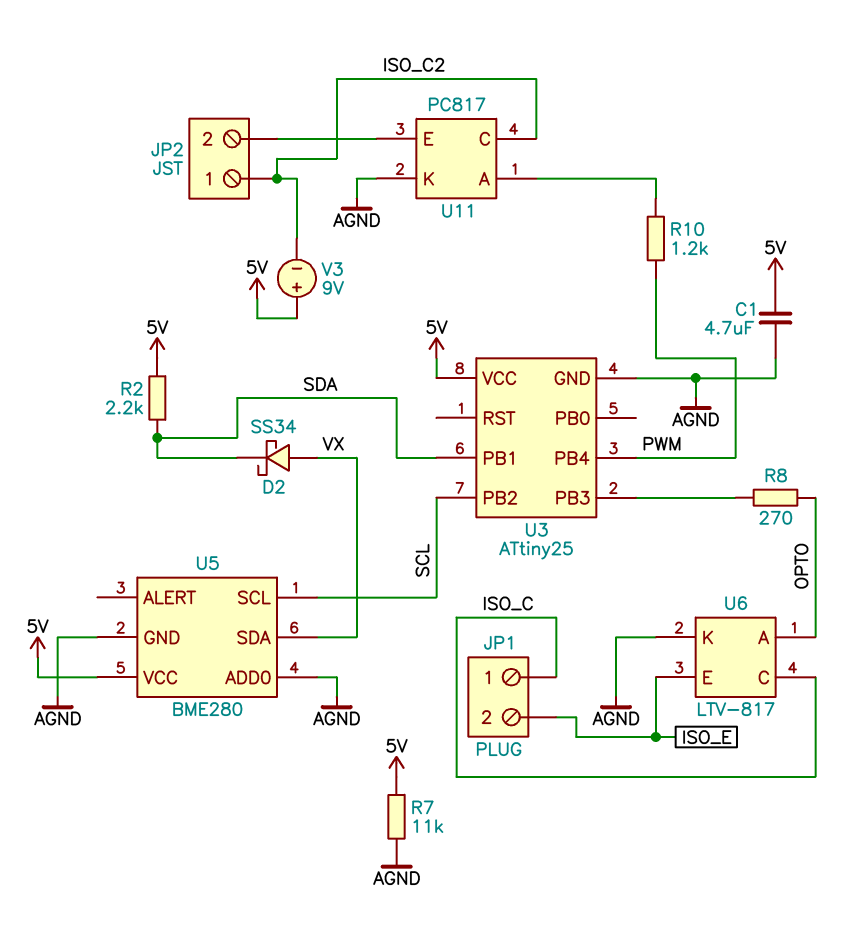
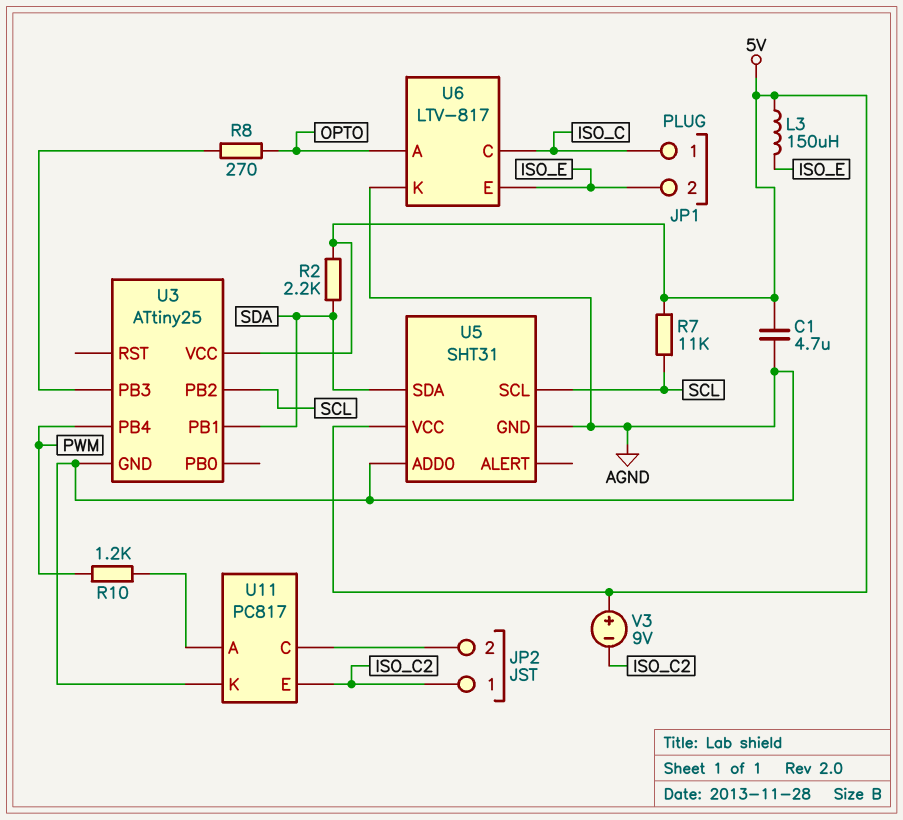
D2: schottky SS34 (A VX, K SDA) -> none
L3: none -> 150uH (5V, ISO_E)
R7: 11k (5V, AGND) -> 11k (5V, SCL)
U5: BME280 -> SHT31
U5 pin SDA: VX -> SDA
U11 pin C: ISO_C2 -> JP2/2
U11 pin E: JP2/2 -> ISO_C2

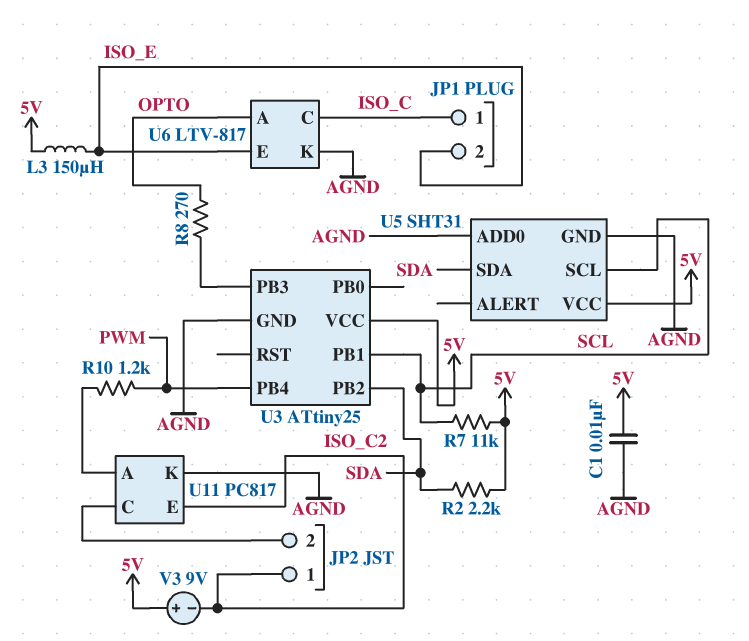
C1: 4.7uF (5V, AGND) -> 10nF (5V, AGND)
U3 pin PB1: SDA -> SCL
U3 pin PB2: SCL -> SDA

